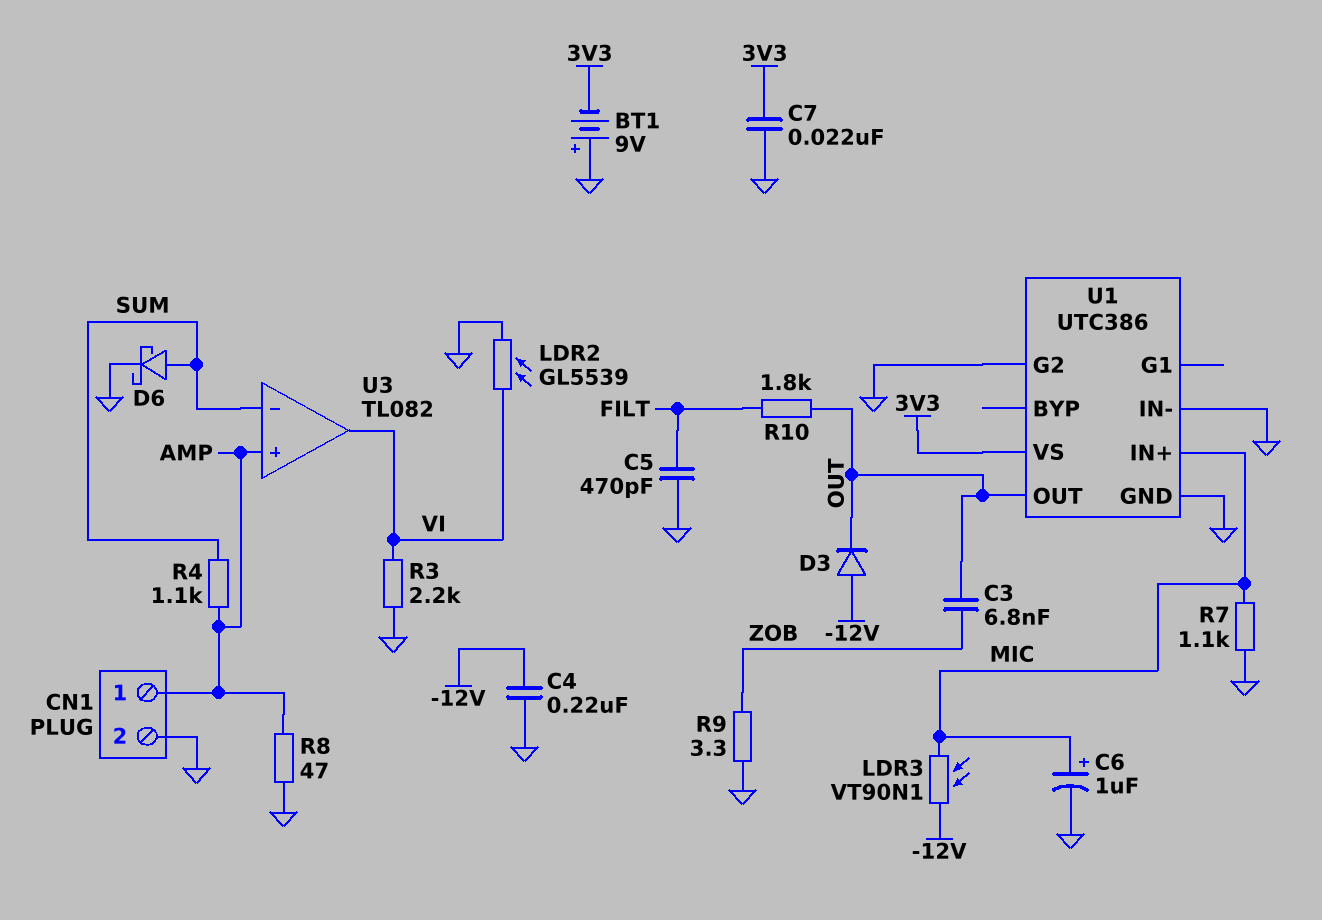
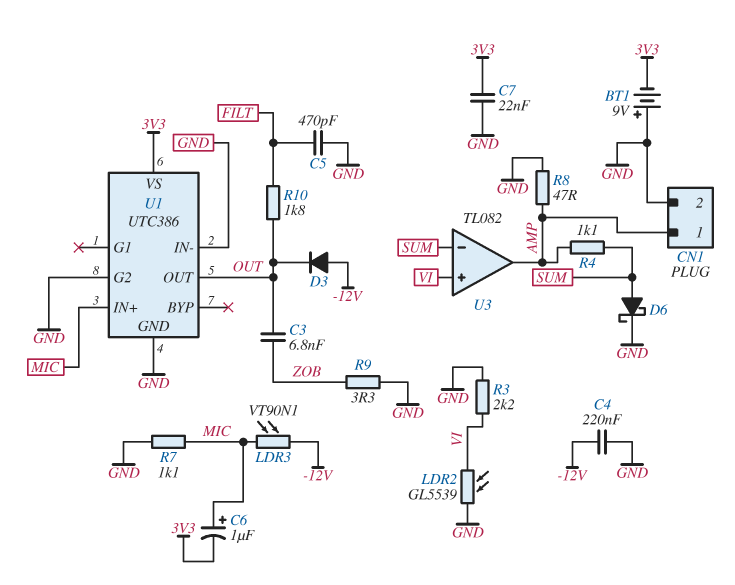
C6: 1uF (plus MIC, minus GND) -> 1uF (plus MIC, minus 3V3)
U3 pin in+: AMP -> VI
U3 pin out: VI -> AMP

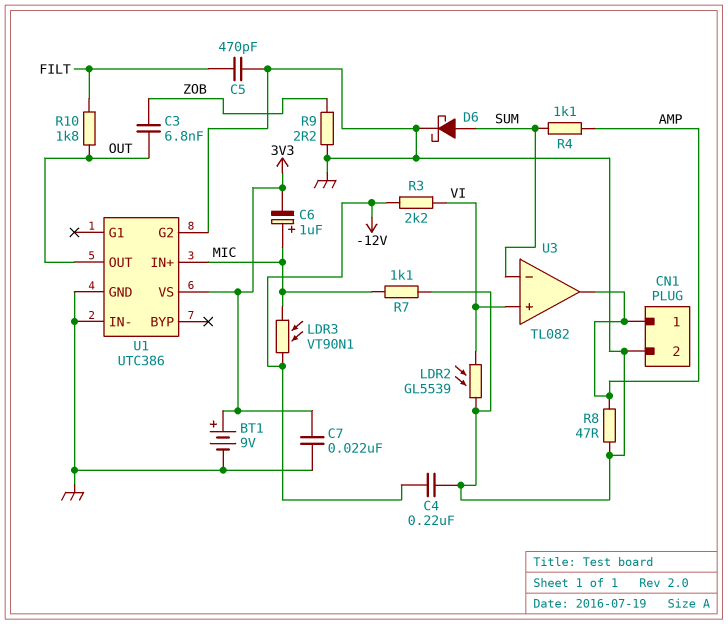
BT1: 9V (plus GND, minus 3V3) -> 9V (plus 3V3, minus GND)
D3: diode (A -12V, K OUT) -> none
R3: 2.2k (GND, VI) -> 2.2k (-12V, VI)
R9: 3.3 (GND, ZOB) -> 2.2 (GND, ZOB)

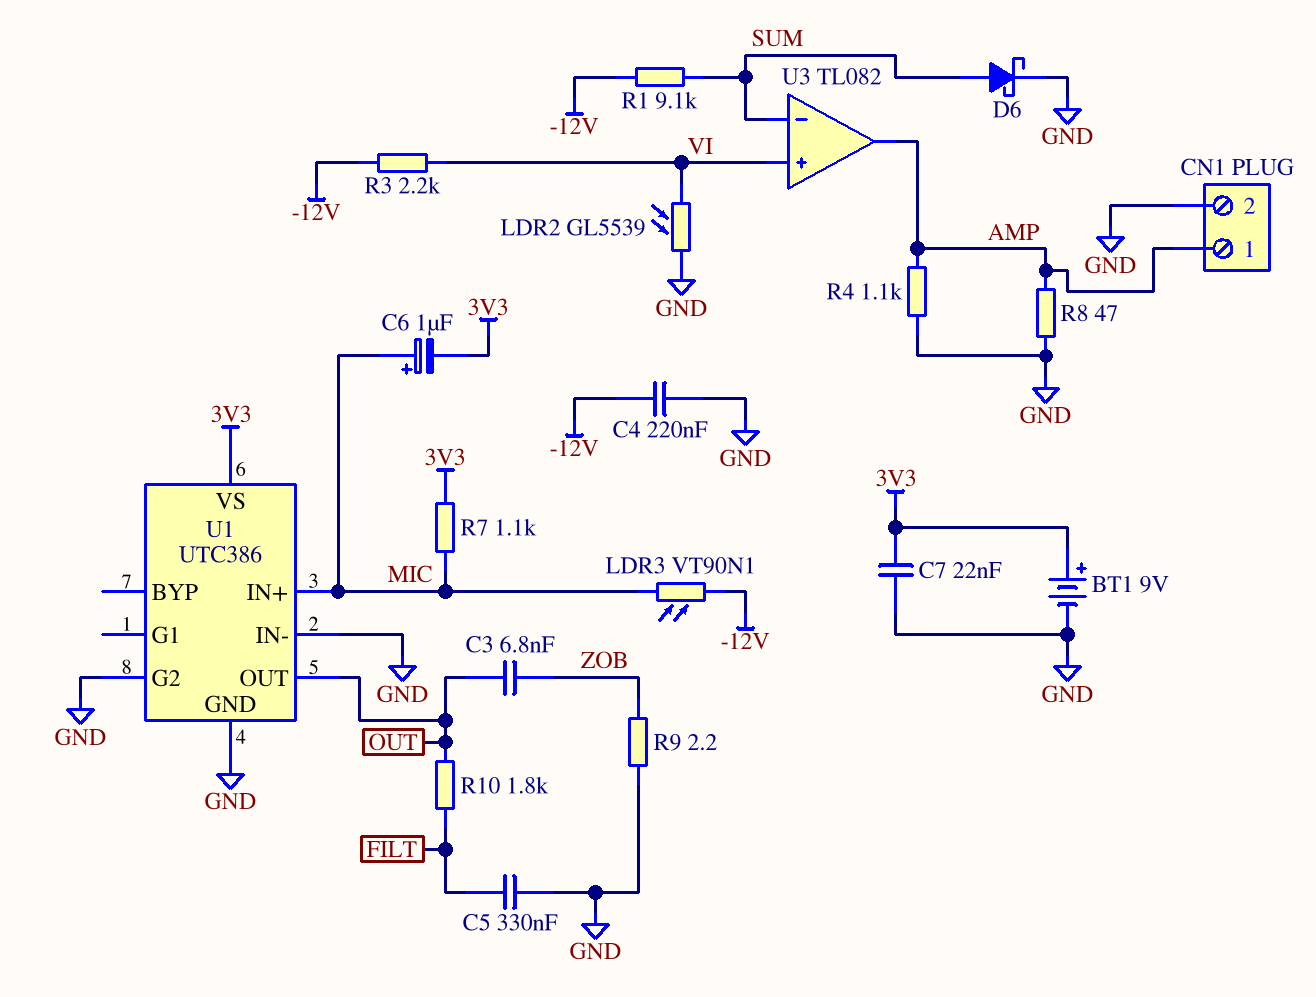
C5: 470pF (FILT, GND) -> 330nF (FILT, GND)
R1: none -> 9.1k (-12V, SUM)
R4: 1.1k (AMP, SUM) -> 1.1k (AMP, GND)
R7: 1.1k (GND, MIC) -> 1.1k (3V3, MIC)

